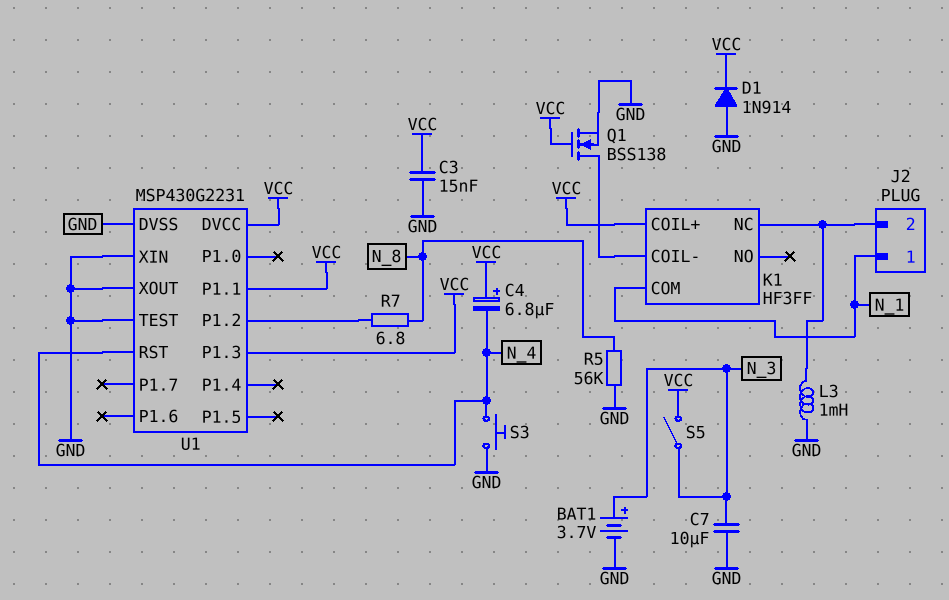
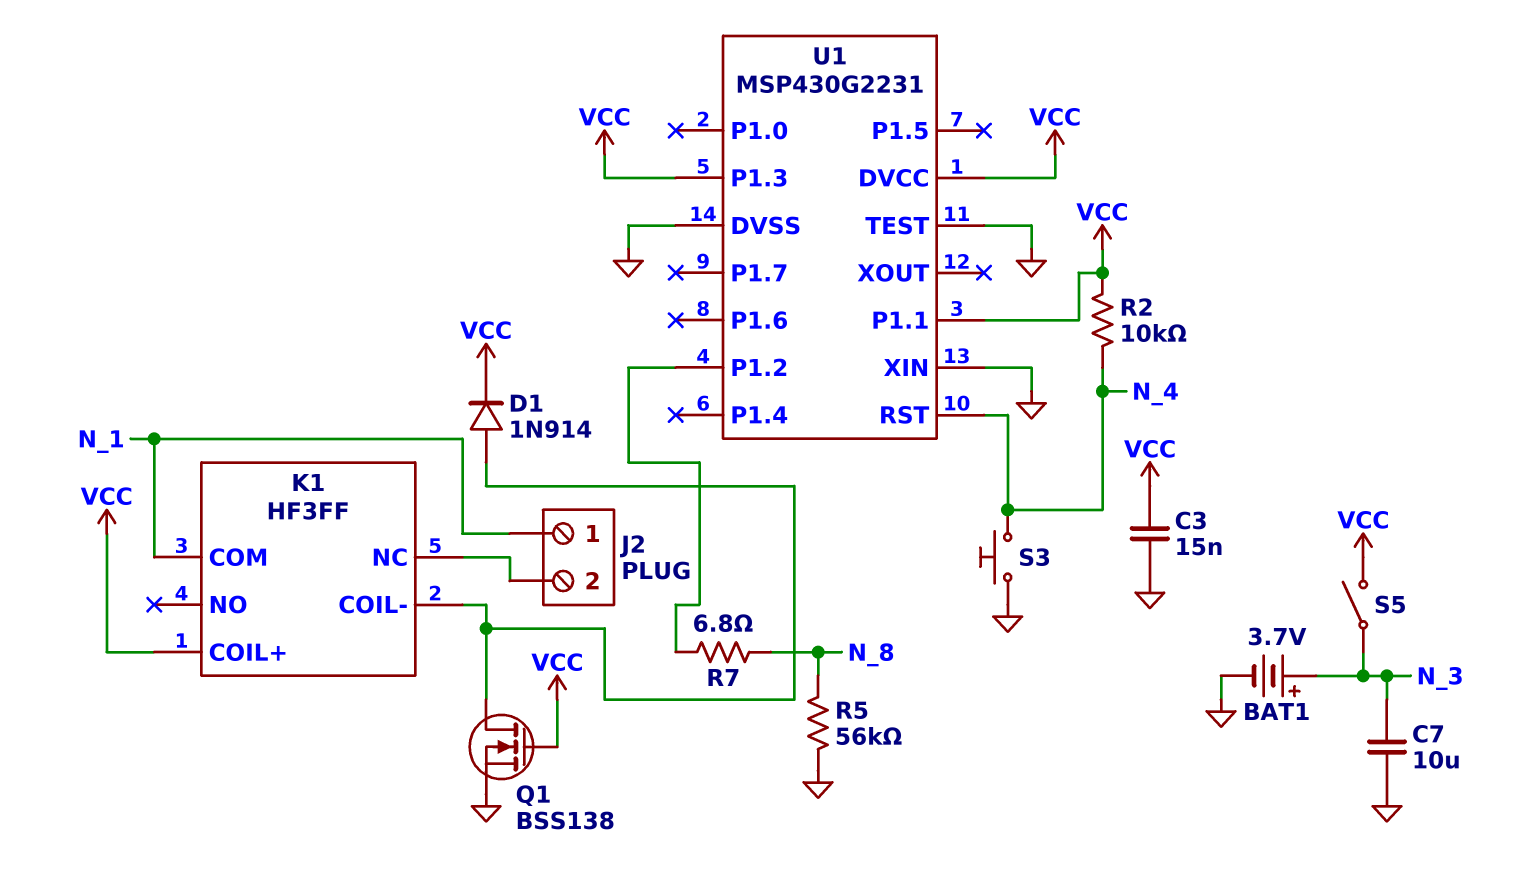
C4: 6.8uF (plus VCC, minus N_4) -> none
D1: diode 1N914 (A GND, K VCC) -> diode 1N914 (A K1/COIL-, K VCC)
L3: 1mH (GND, J2/2) -> none
R2: none -> 10k (N_4, VCC)
U1 pin XOUT: GND -> none

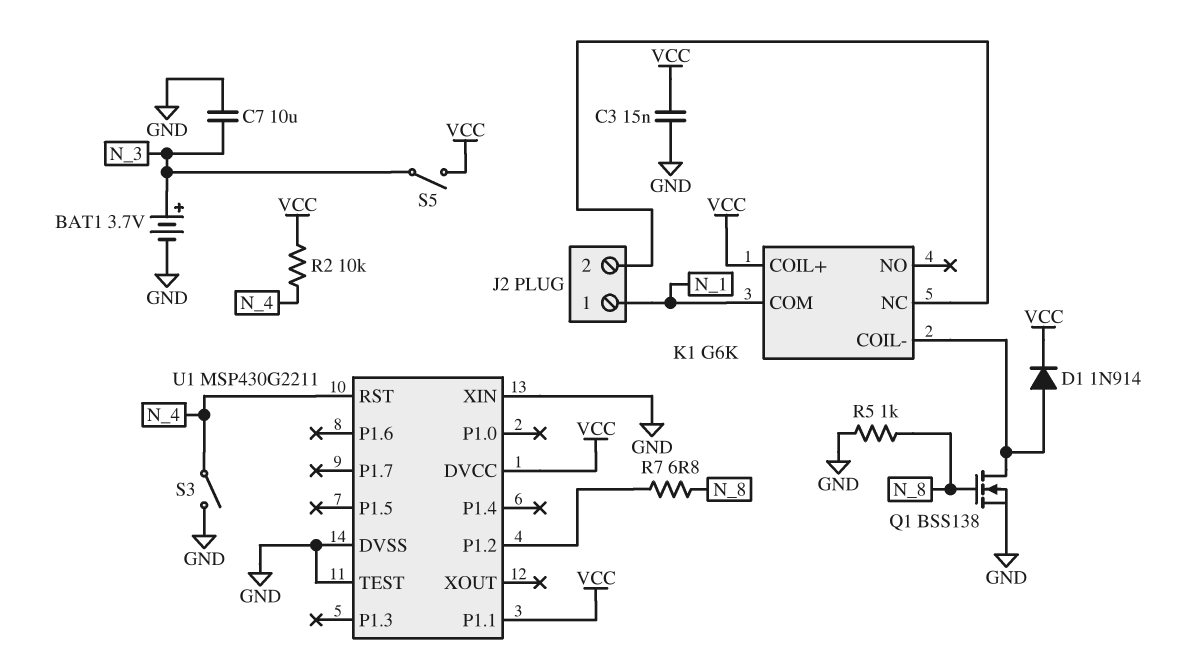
K1: HF3FF -> G6K
Q1: NMOS BSS138 (G VCC, D K1/COIL-, S GND) -> NMOS BSS138 (G N_8, D K1/COIL-, S GND)
R5: 56k (GND, N_8) -> 1k (GND, N_8)
S3: button (GND, N_4) -> switch (GND, N_4)
U1: MSP430G2231 -> MSP430G2211
U1 pin P1.3: VCC -> none

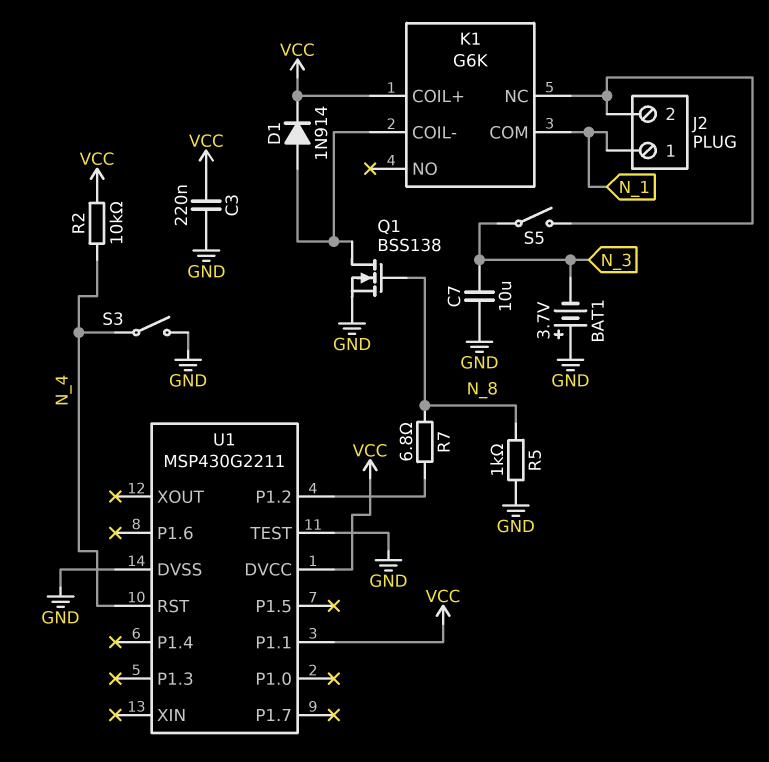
BAT1: 3.7V (plus N_3, minus GND) -> 3.7V (plus GND, minus N_3)
C3: 15nF (GND, VCC) -> 220nF (GND, VCC)
S5: switch (N_3, VCC) -> switch (J2/2, N_3)
U1 pin XIN: GND -> none

